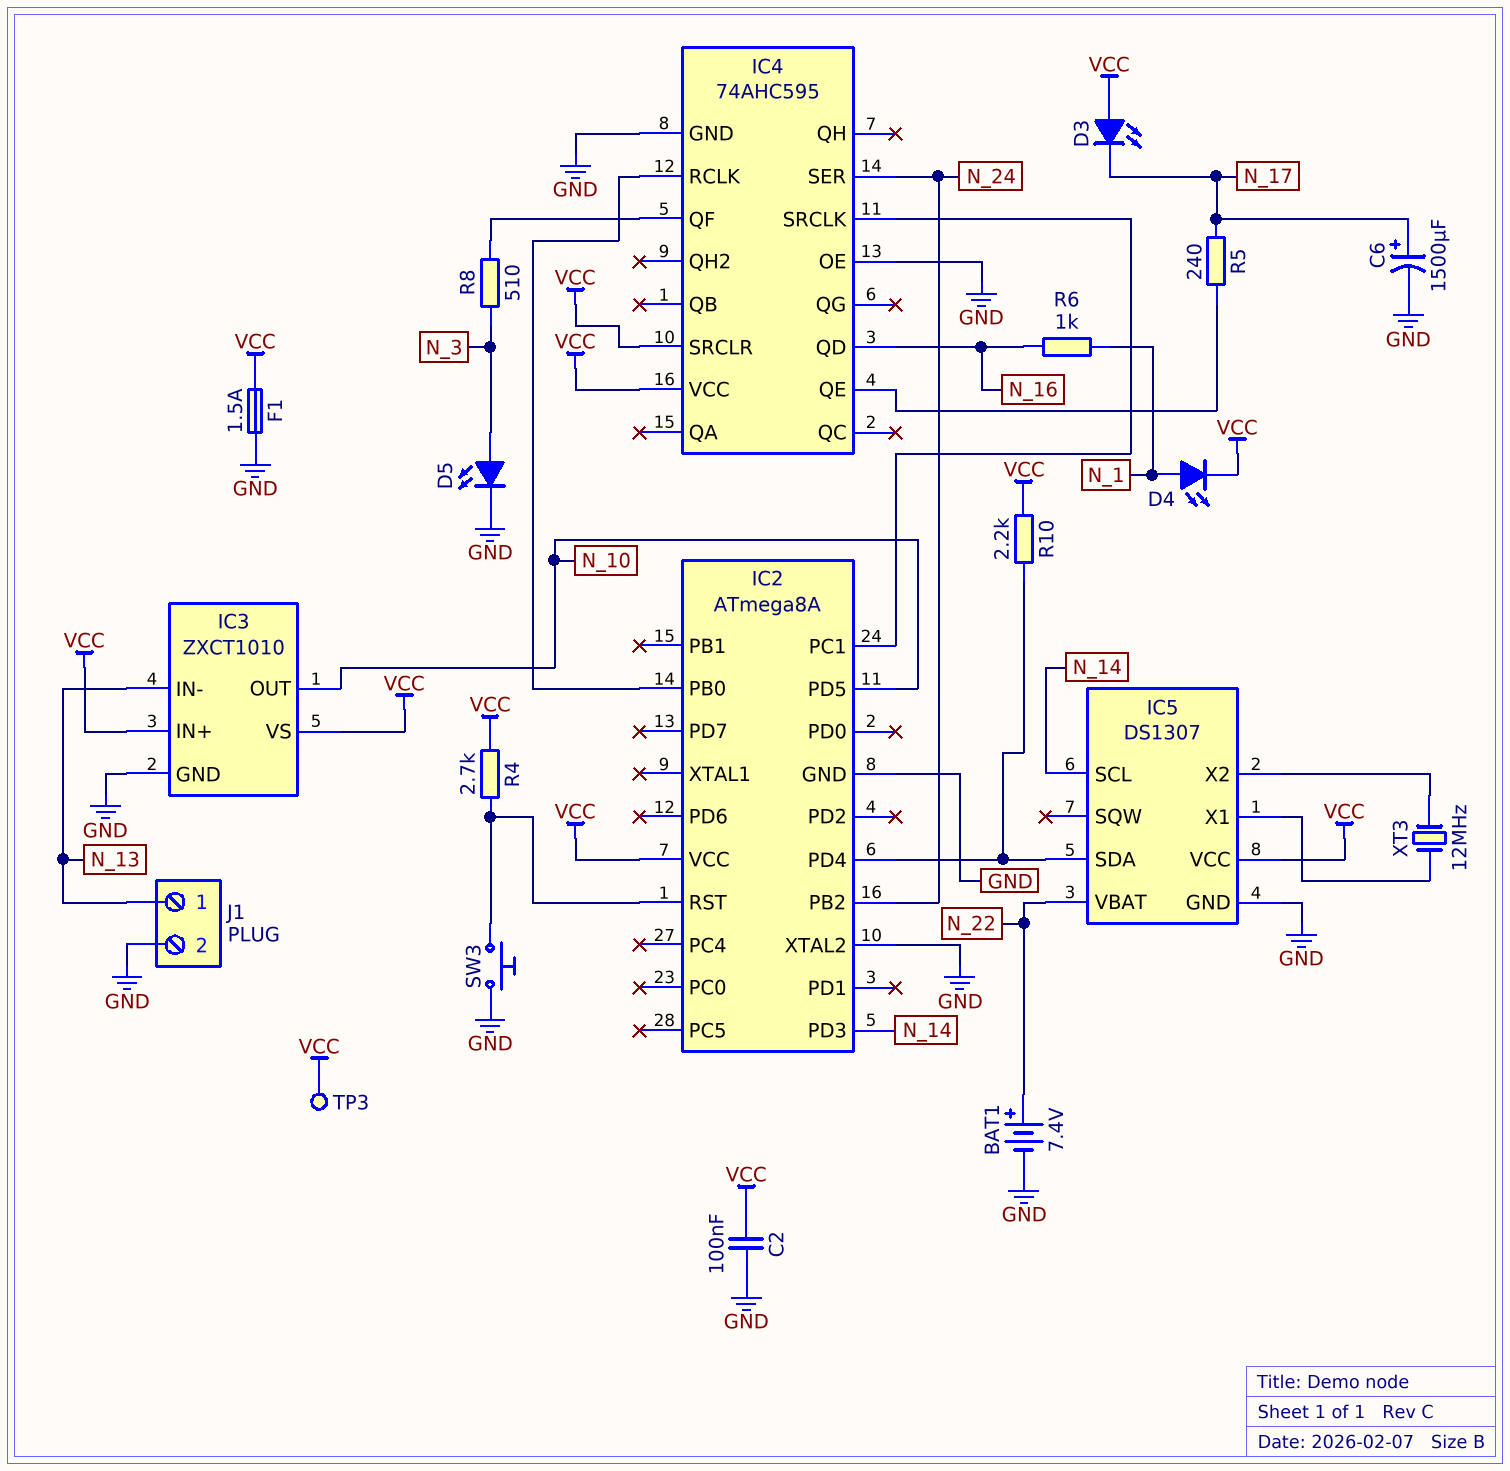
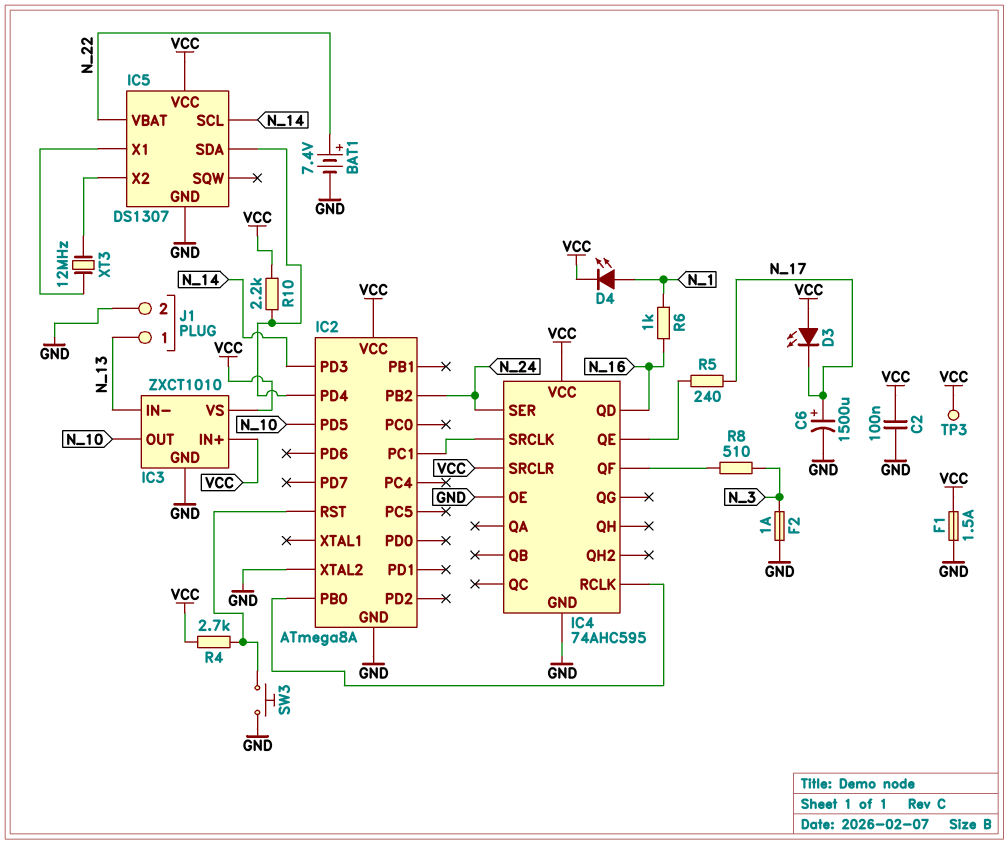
D5: LED (A N_3, K GND) -> none
F2: none -> 1A (GND, N_3)

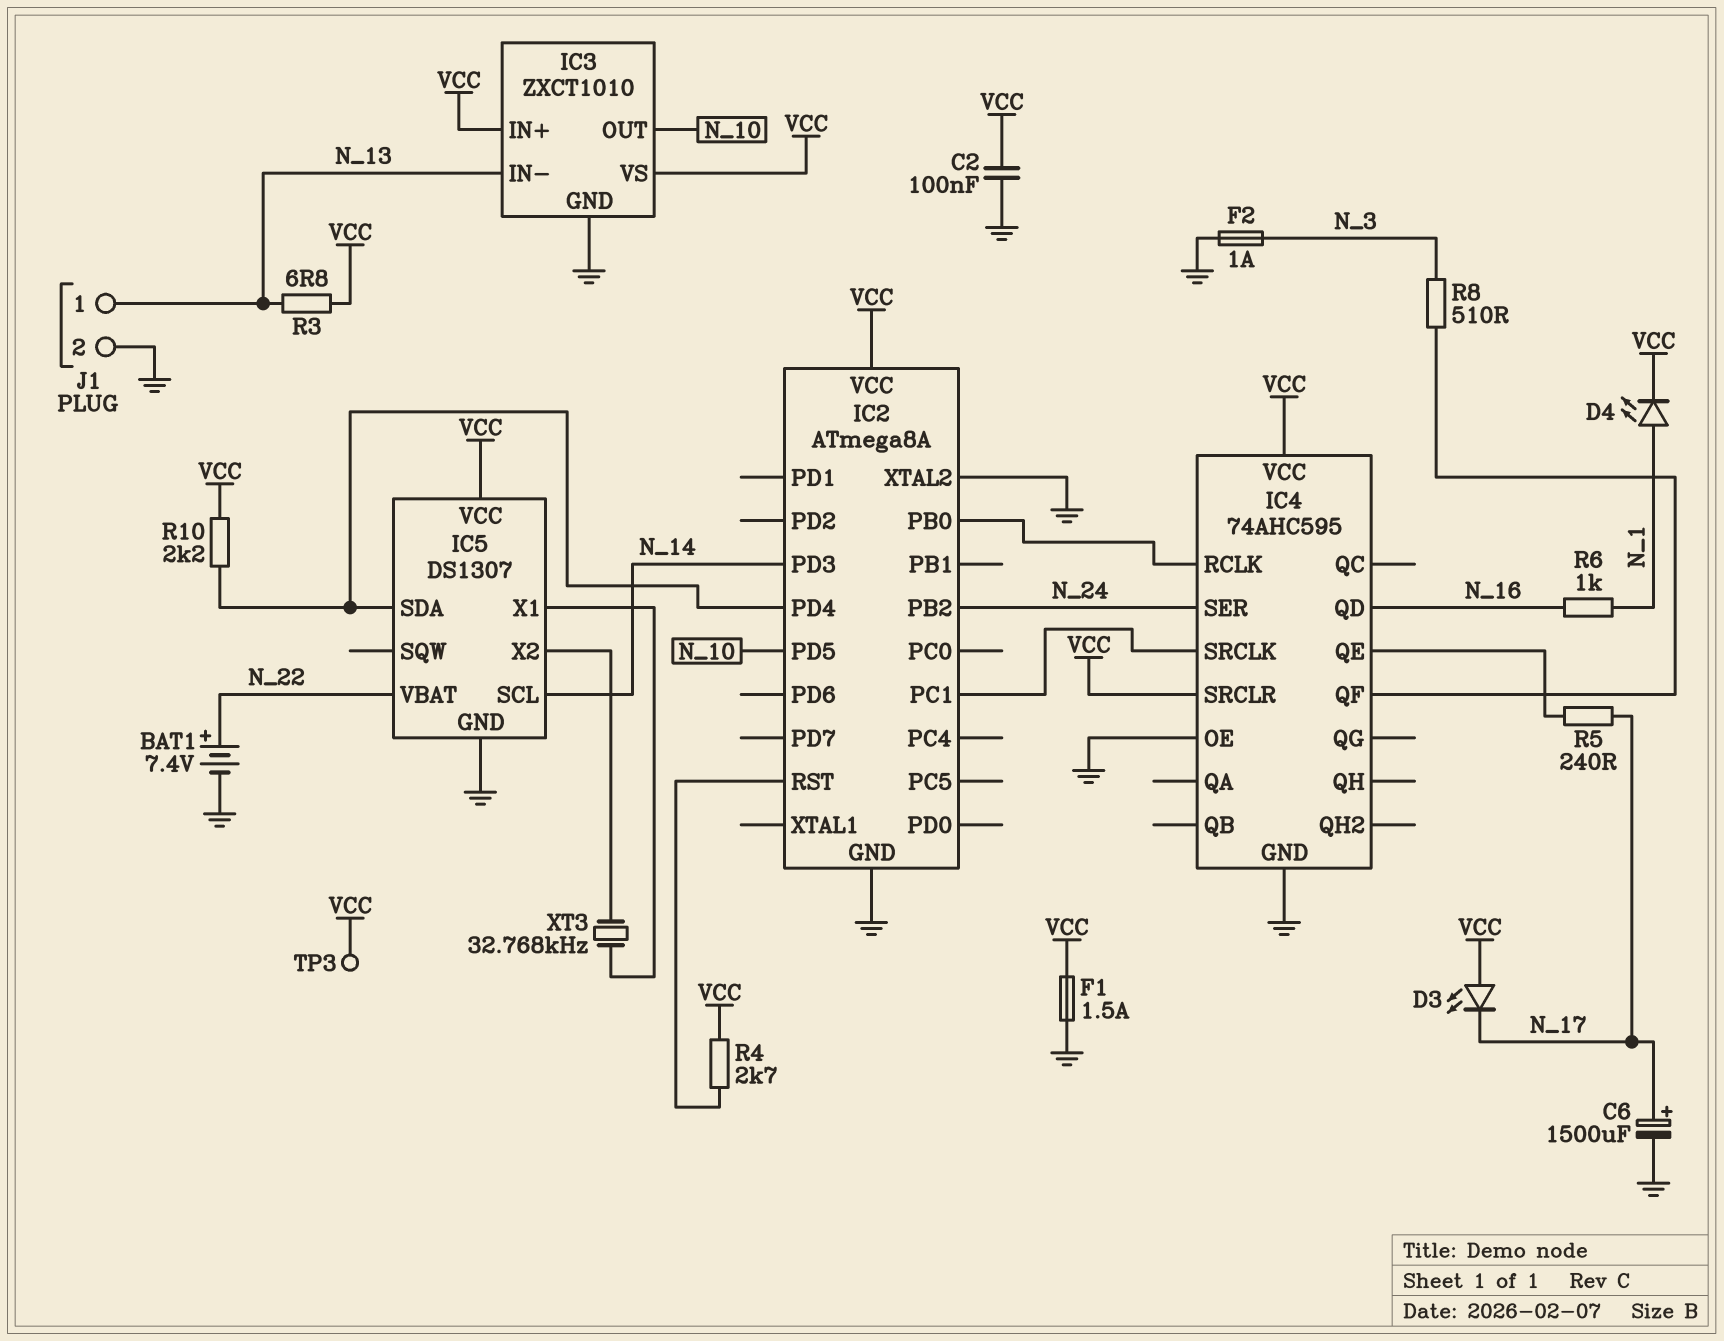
R3: none -> 6.8 (N_13, VCC)
SW3: button (GND, IC2/RST) -> none
XT3: 12MHz (IC5/X1, IC5/X2) -> 32.768kHz (IC5/X1, IC5/X2)

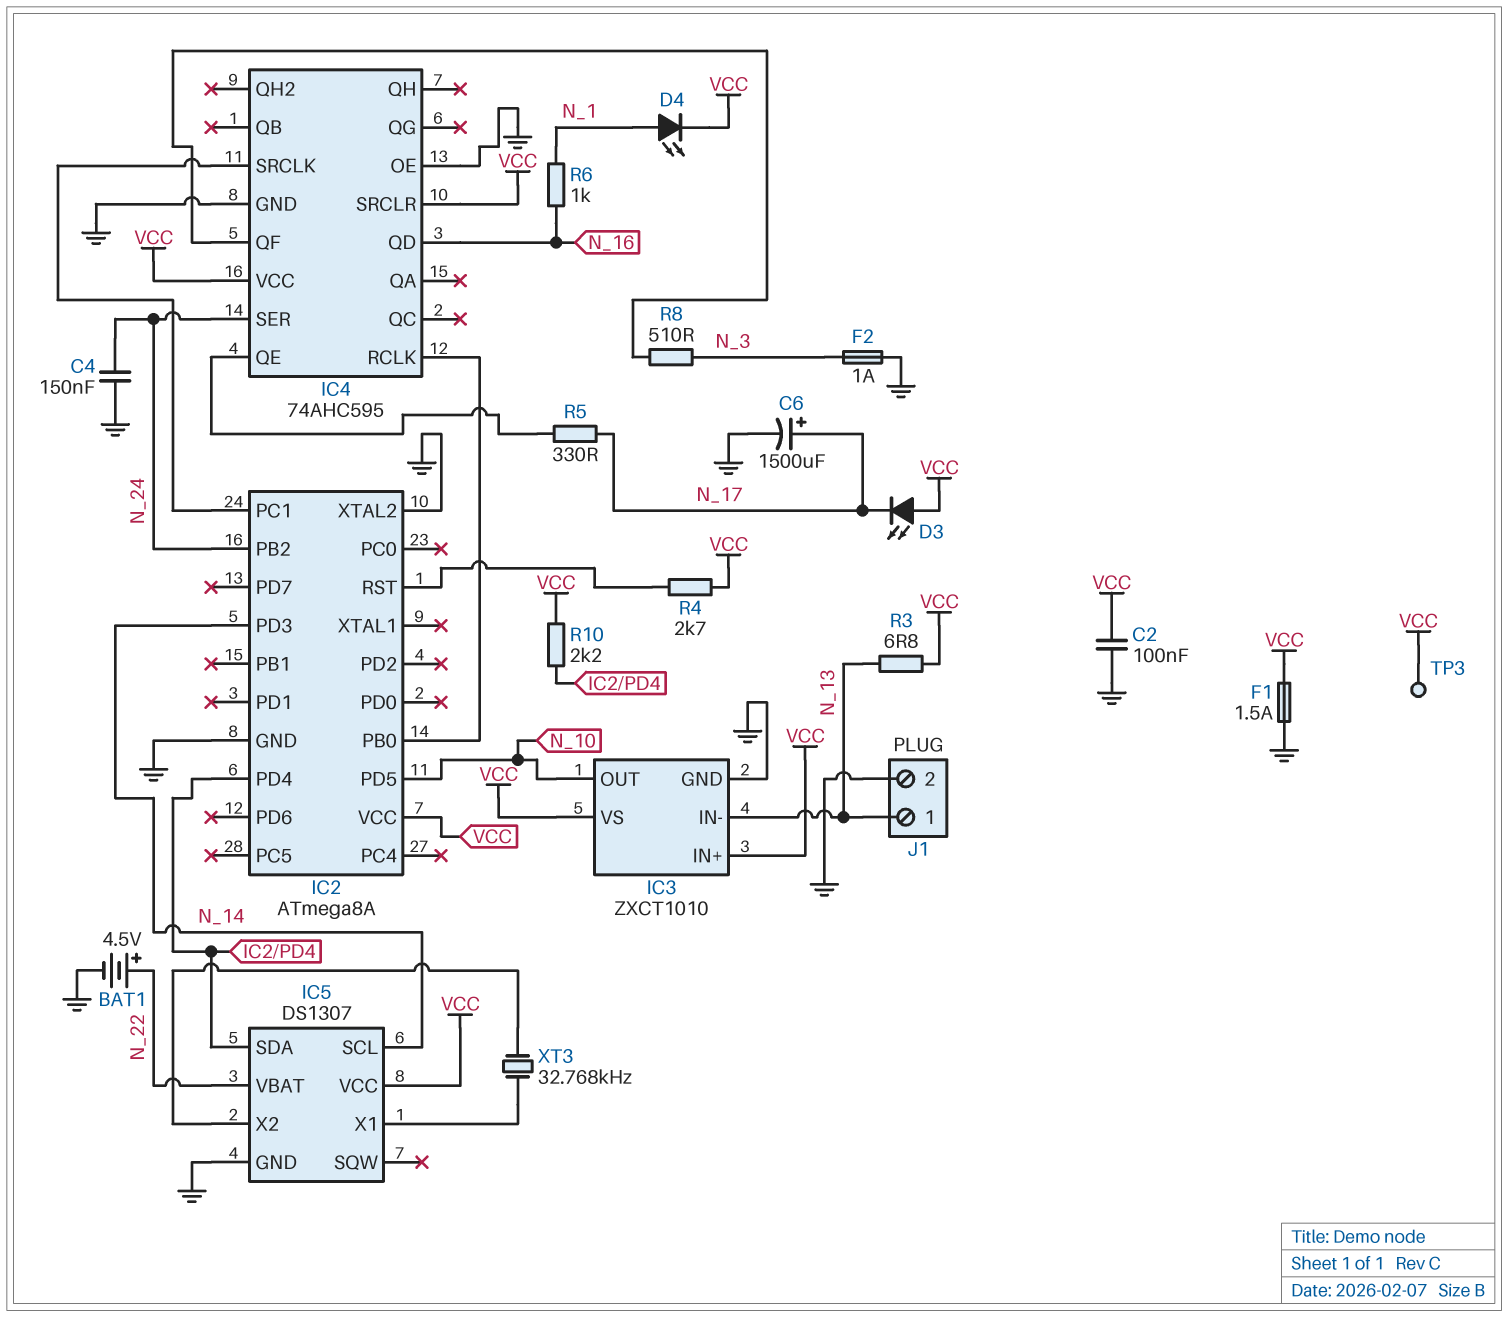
BAT1: 7.4V (plus N_22, minus GND) -> 4.5V (plus N_22, minus GND)
C4: none -> 150nF (GND, N_24)
R5: 240 (IC4/QE, N_17) -> 330 (IC4/QE, N_17)

